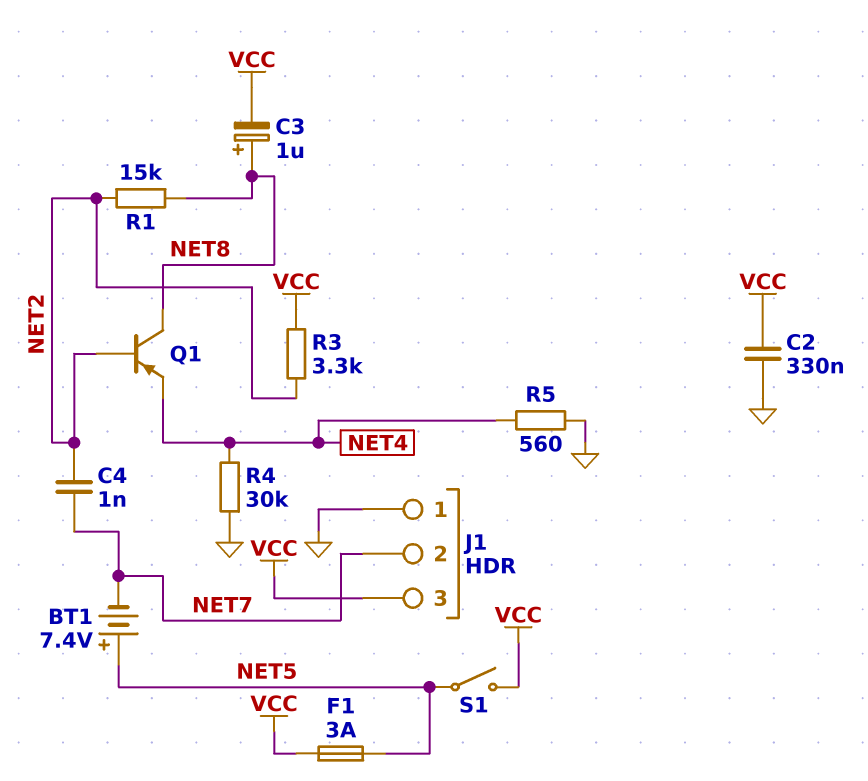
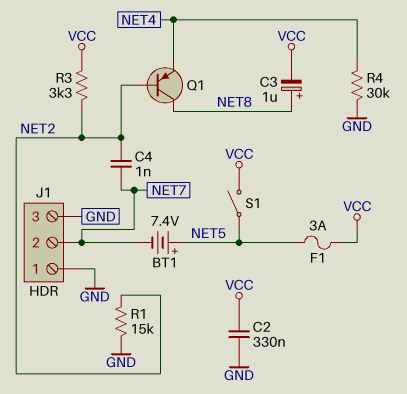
J1 pin 3: VCC -> GND
R1: 15k (NET2, NET8) -> 15k (GND, NET2)
R5: 560 (GND, NET4) -> none

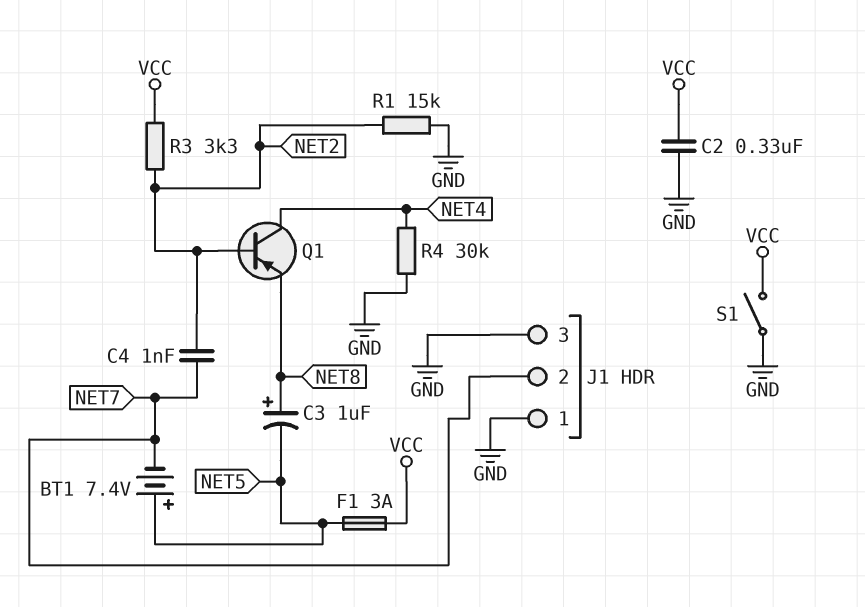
C3: 1uF (plus NET8, minus VCC) -> 1uF (plus NET8, minus NET5)
Q1: PNP (B NET2, C NET8, E NET4) -> PNP (B NET2, C NET4, E NET8)
S1: switch (NET5, VCC) -> switch (GND, VCC)

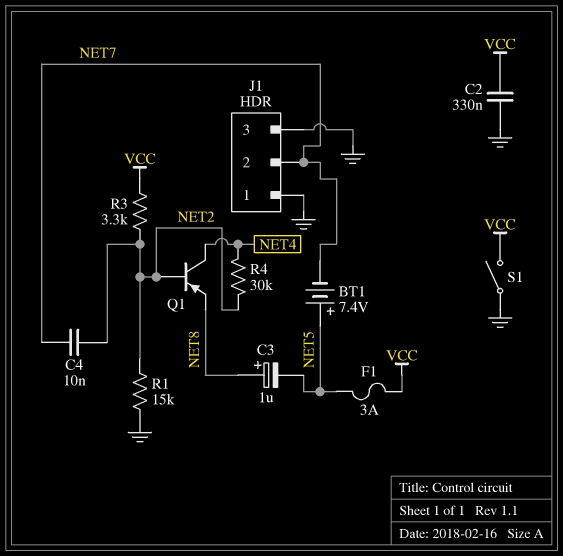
C4: 1nF (NET2, NET7) -> 10nF (NET2, NET7)
R4: 30k (GND, NET4) -> 30k (NET2, NET4)

